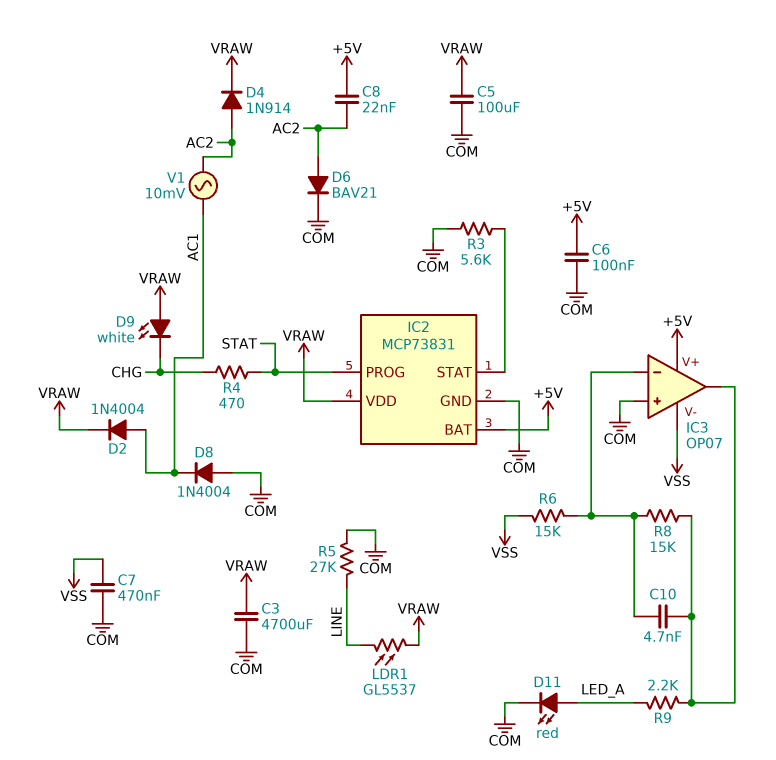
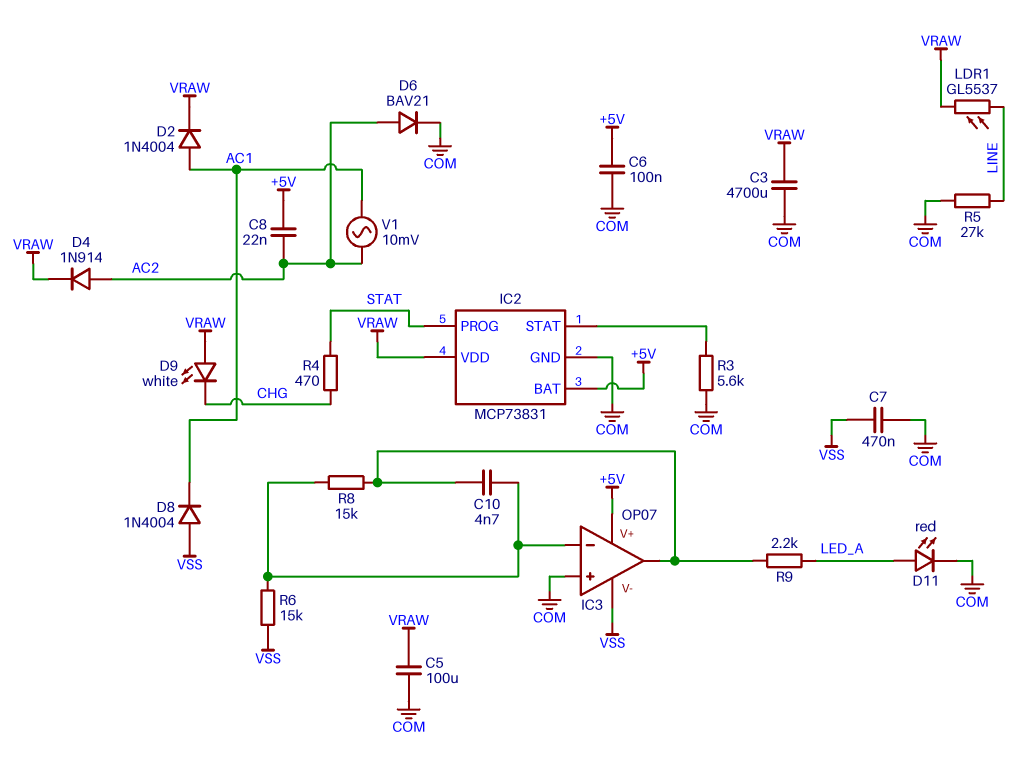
D8: diode 1N4004 (A COM, K AC1) -> diode 1N4004 (A VSS, K AC1)

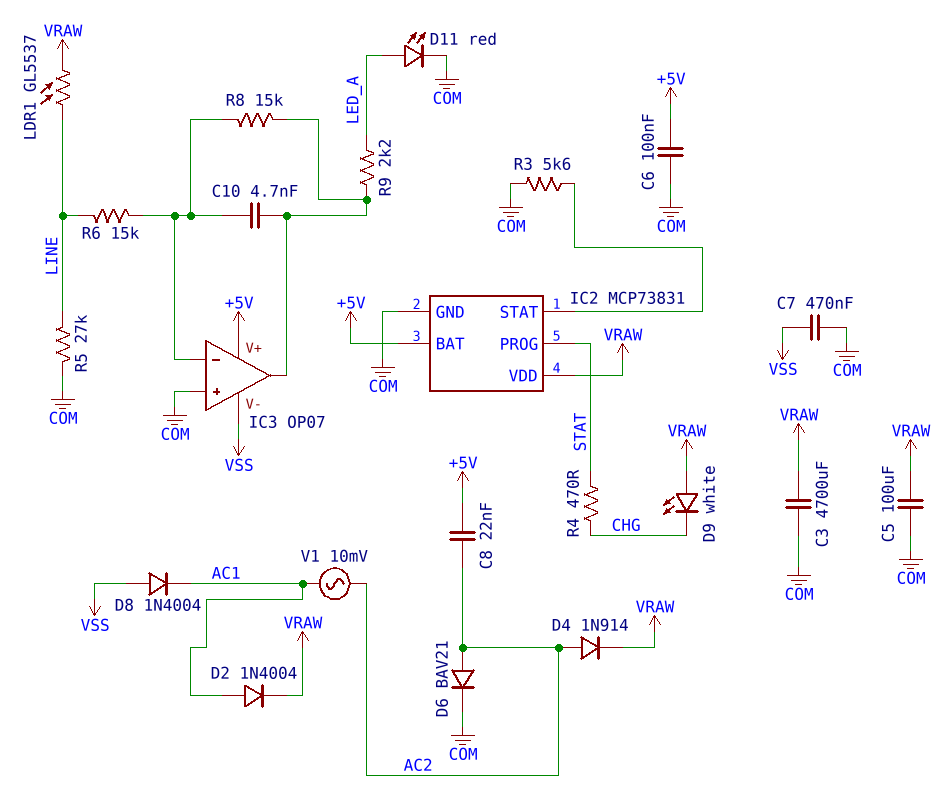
R6: 15k (IC3/in-, VSS) -> 15k (IC3/in-, LINE)

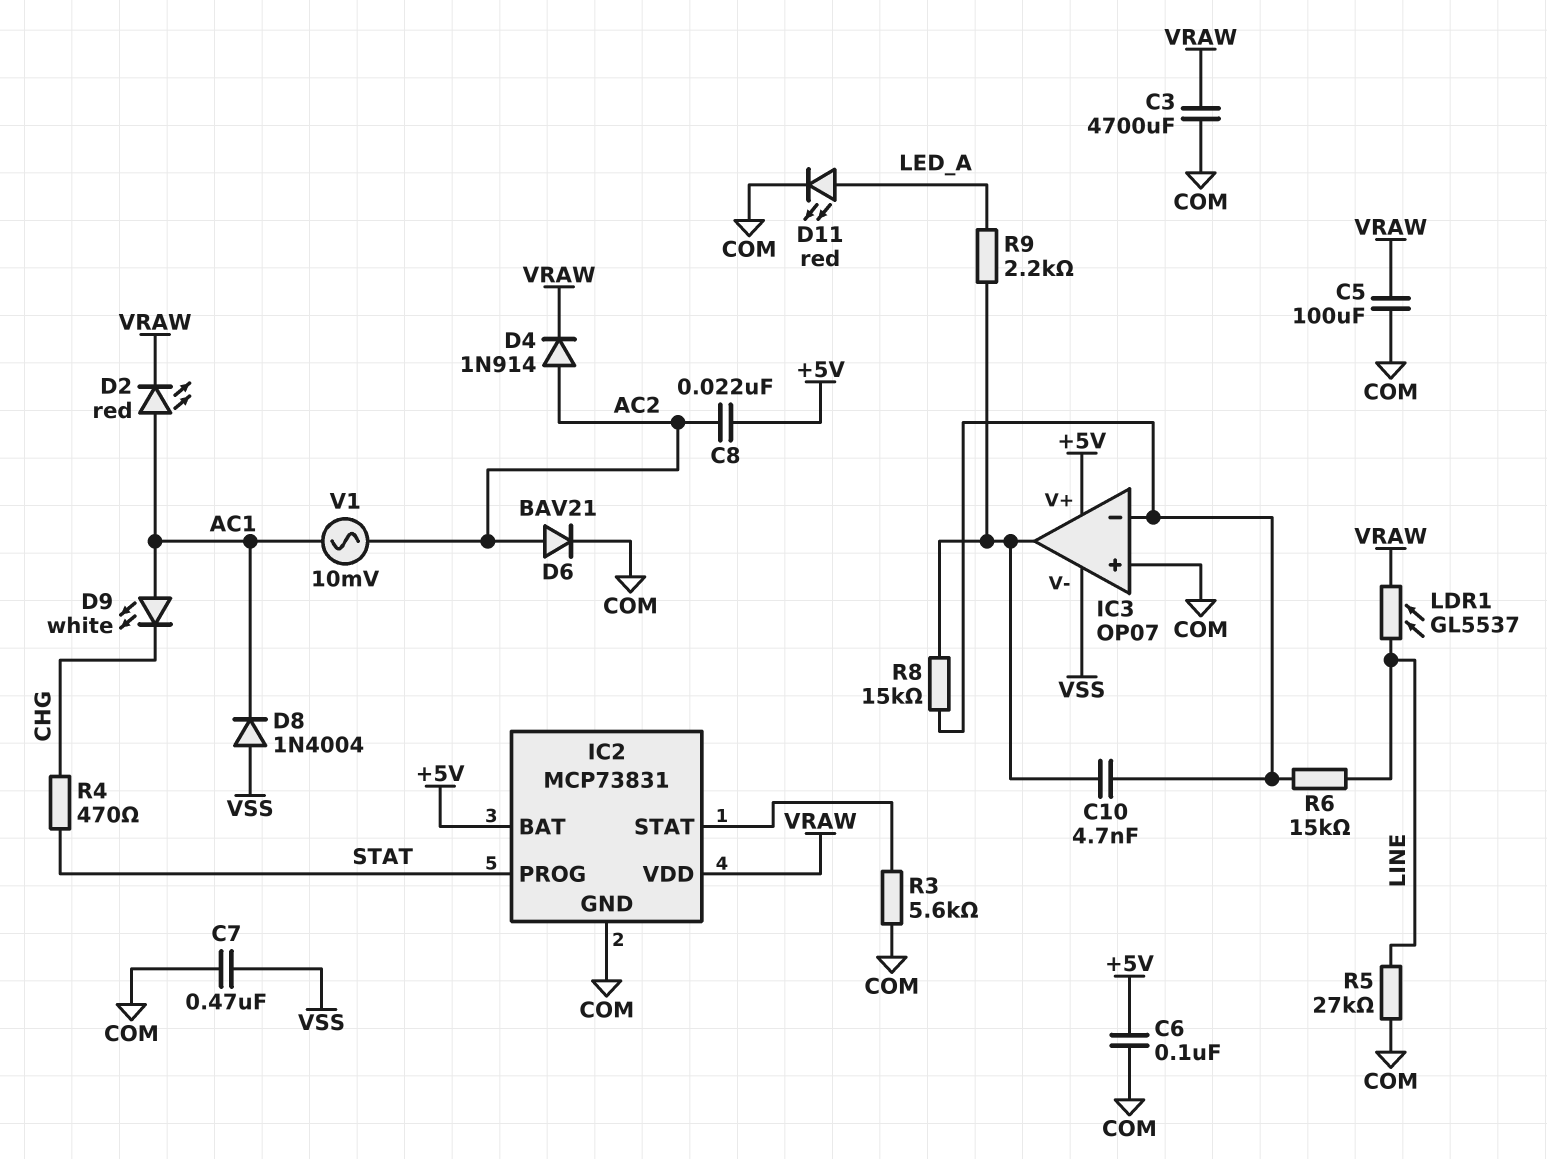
D2: diode 1N4004 (A AC1, K VRAW) -> LED red (A AC1, K VRAW)
D9: LED white (A VRAW, K CHG) -> LED white (A AC1, K CHG)

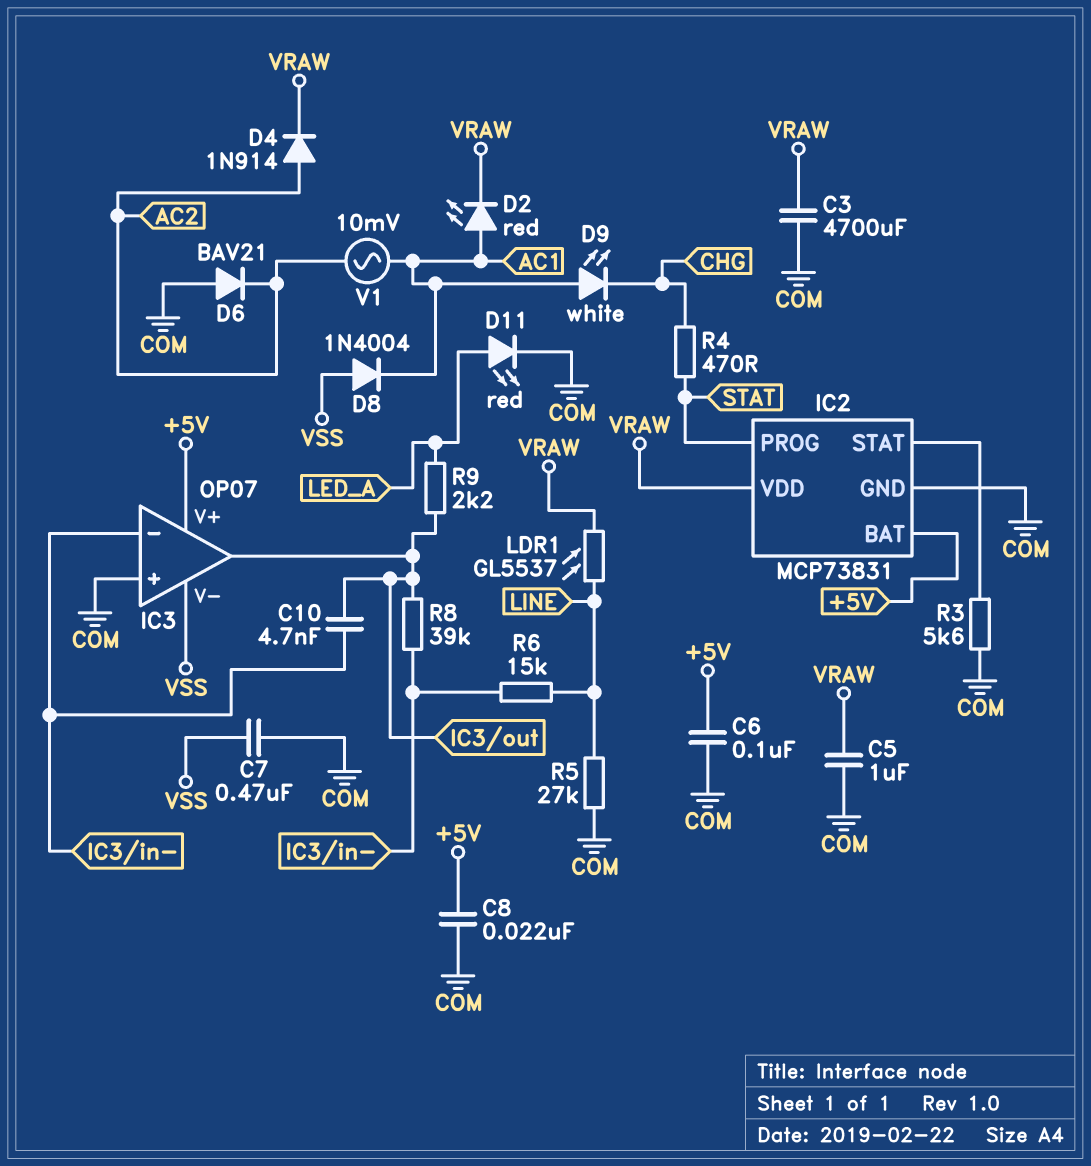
C5: 100uF (COM, VRAW) -> 1uF (COM, VRAW)
C8: 22nF (+5V, AC2) -> 22nF (+5V, COM)
D6: diode BAV21 (A AC2, K COM) -> diode BAV21 (A COM, K AC2)
R8: 15k (IC3/in-, IC3/out) -> 39k (IC3/in-, IC3/out)

